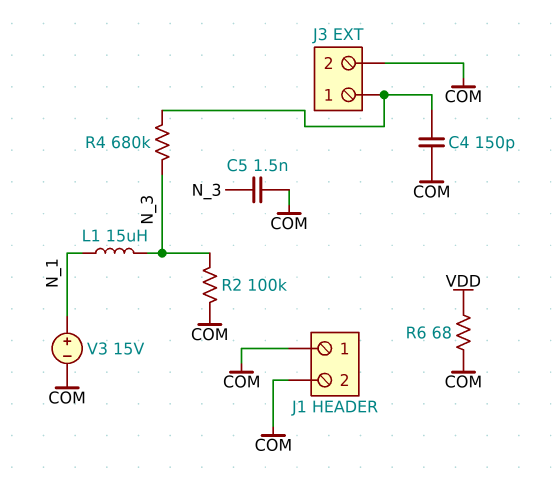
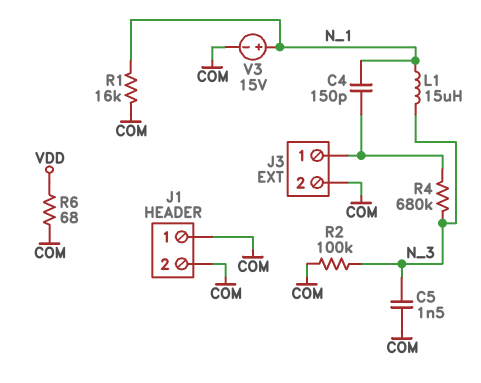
C4: 150pF (COM, J3/1) -> 150pF (J3/1, N_1)
R1: none -> 16k (COM, N_1)

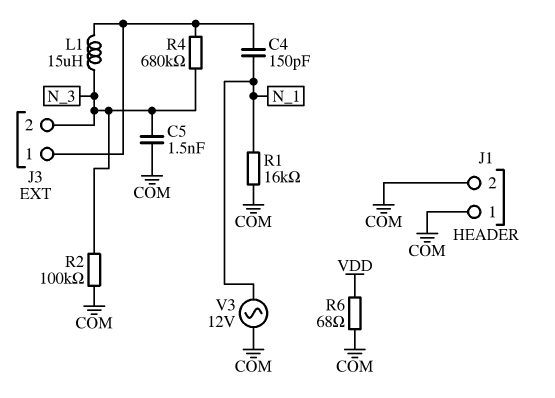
J3 pin 2: COM -> N_3
L1: 15uH (N_1, N_3) -> 15uH (J3/1, N_3)
V3: 15V (plus N_1, minus COM) -> AC 12V (COM, N_1)

